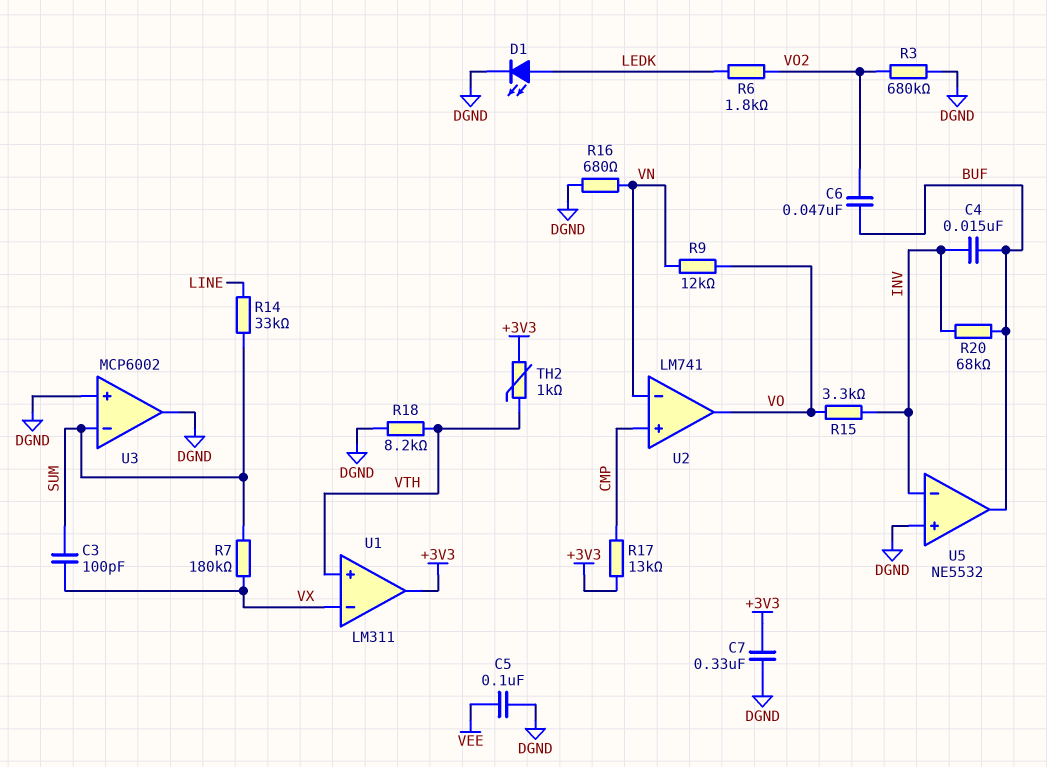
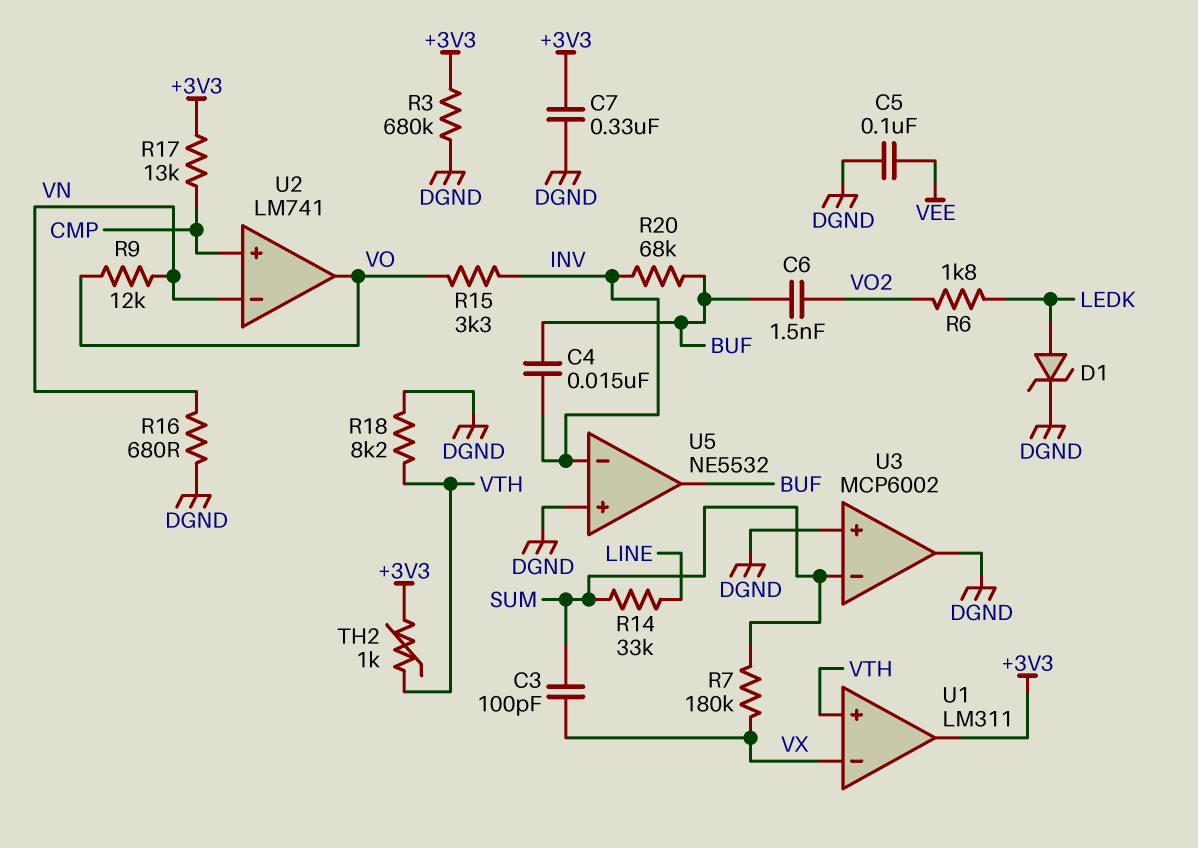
C6: 47nF (BUF, VO2) -> 1.5nF (BUF, VO2)
D1: LED (A LEDK, K DGND) -> zener (A LEDK, K DGND)
R3: 680k (DGND, VO2) -> 680k (+3V3, DGND)

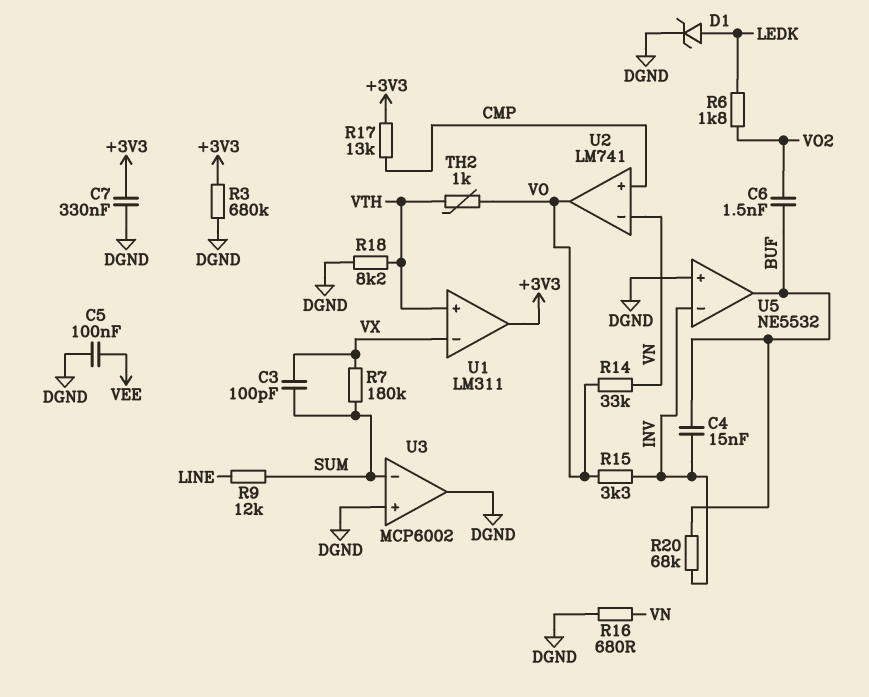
R9: 12k (VN, VO) -> 12k (LINE, SUM)
R14: 33k (LINE, SUM) -> 33k (VN, VO)
TH2: 1k (+3V3, VTH) -> 1k (VO, VTH)

